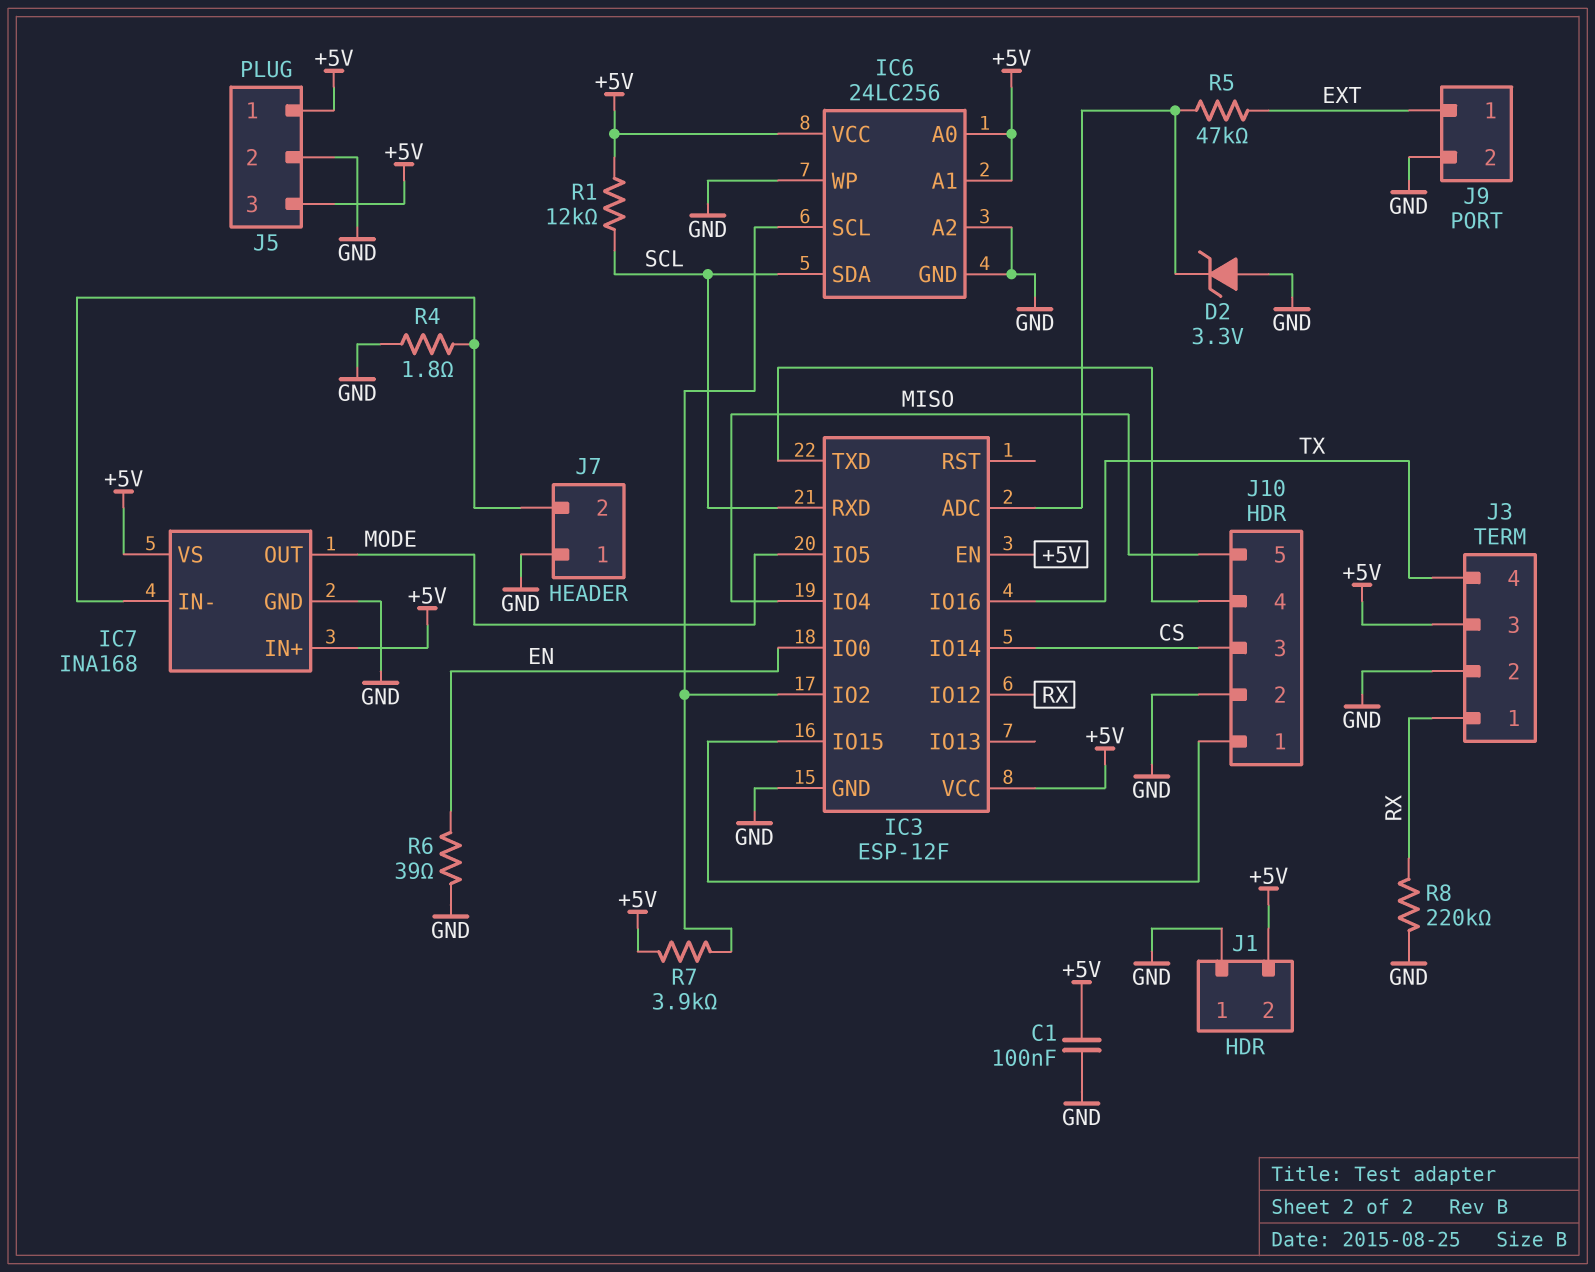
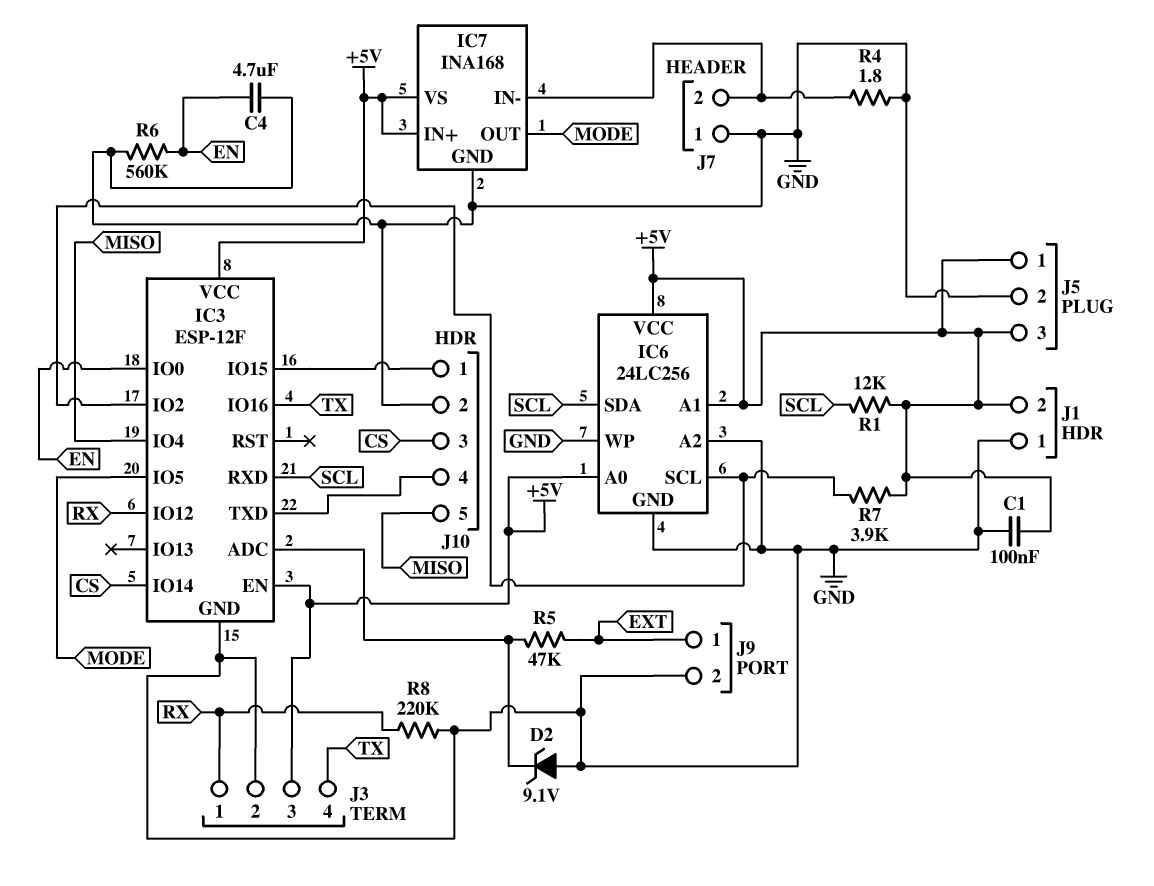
C4: none -> 4.7uF (EN, GND)
D2: zener 3.3V (A GND, K IC3/ADC) -> zener 9.1V (A GND, K IC3/ADC)
R6: 39 (EN, GND) -> 560k (EN, GND)

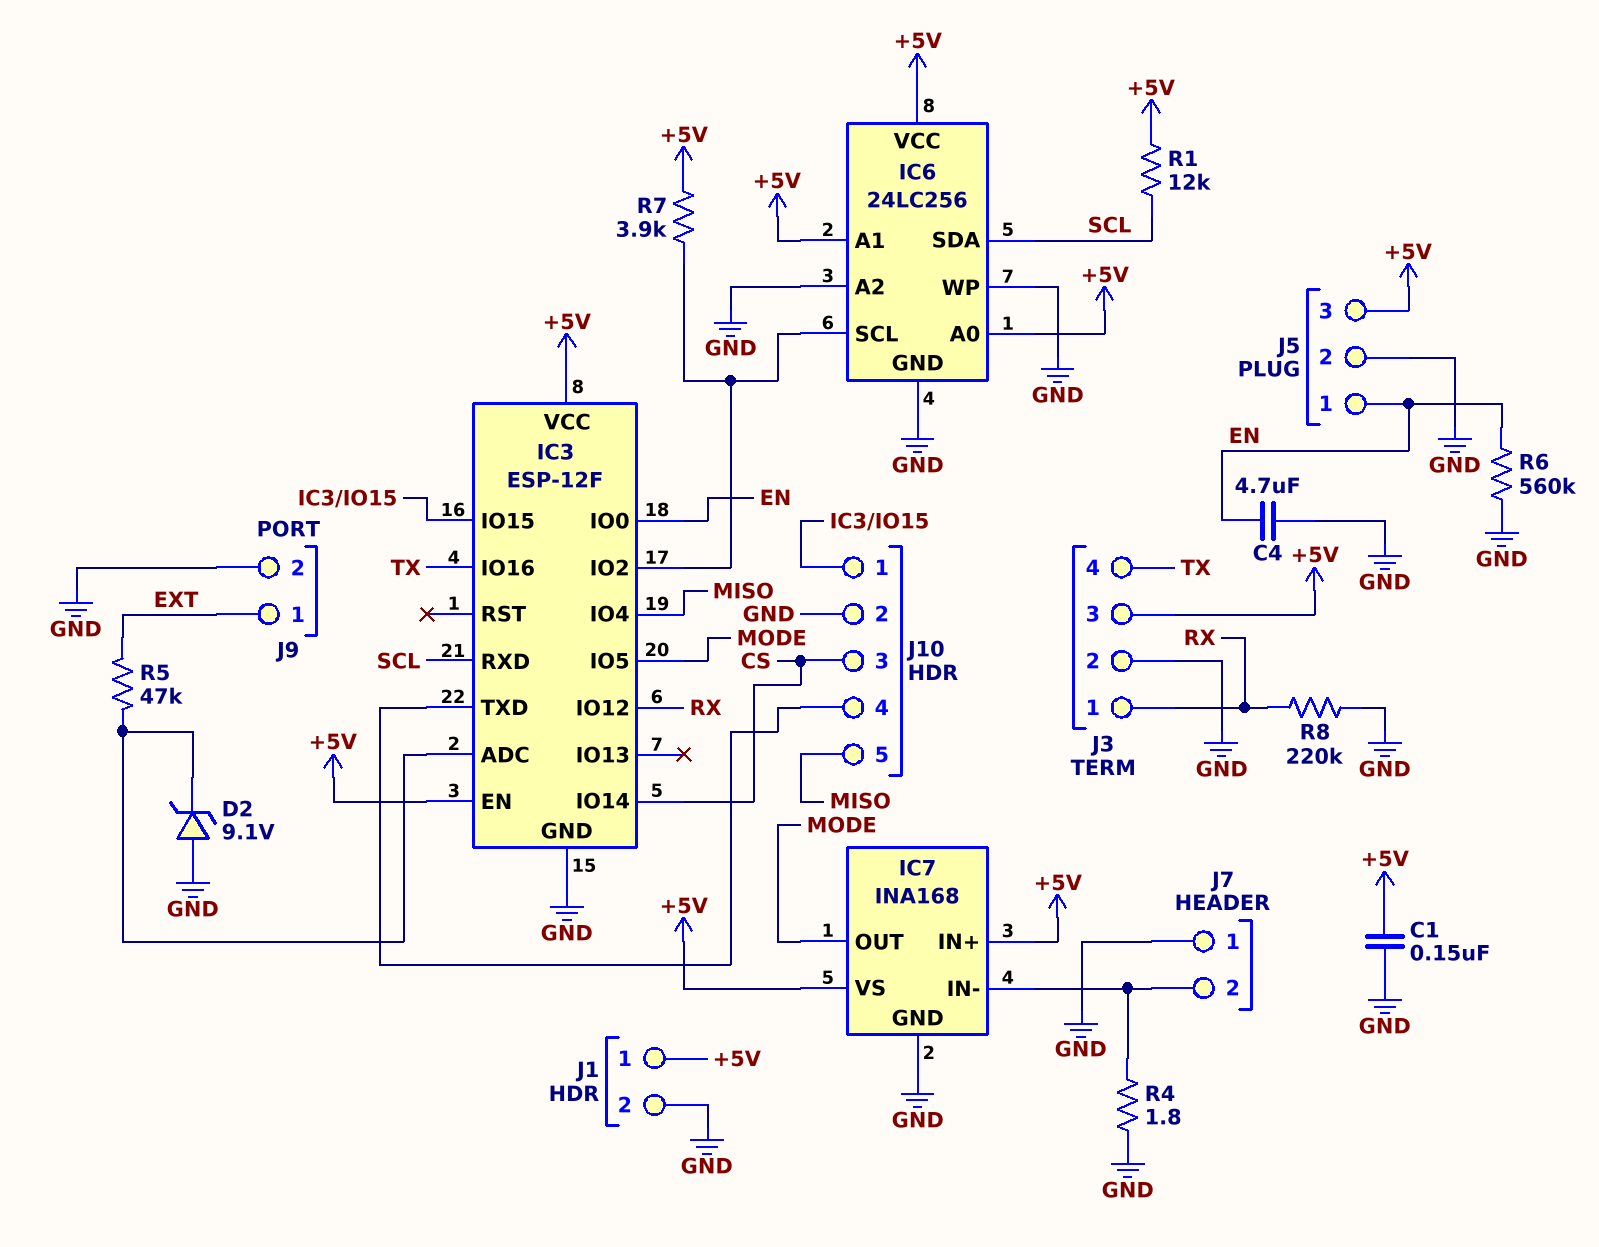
C1: 100nF (+5V, GND) -> 150nF (+5V, GND)
J1 pin 1: GND -> +5V
J1 pin 2: +5V -> GND
J5 pin 1: +5V -> EN

